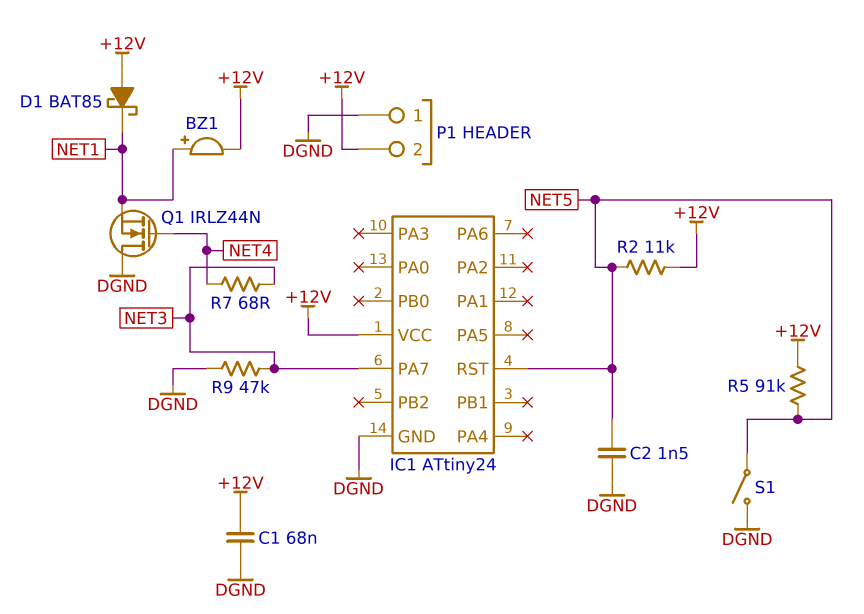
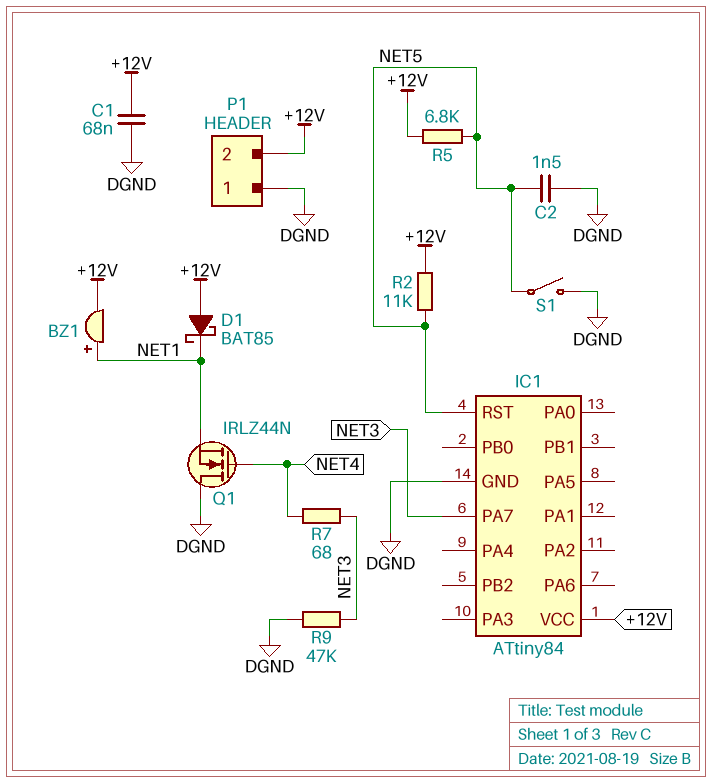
IC1: ATtiny24 -> ATtiny84
R5: 91k (+12V, NET5) -> 6.8k (+12V, NET5)

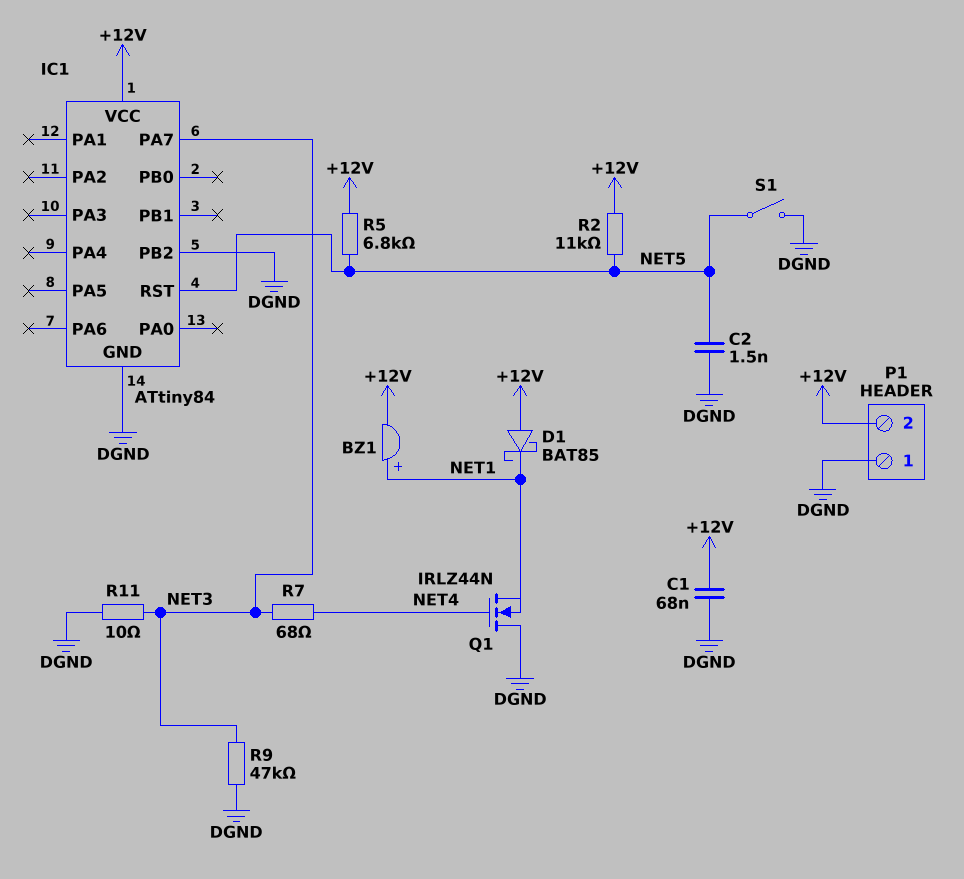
IC1 pin PB2: none -> DGND
R11: none -> 10 (DGND, NET3)

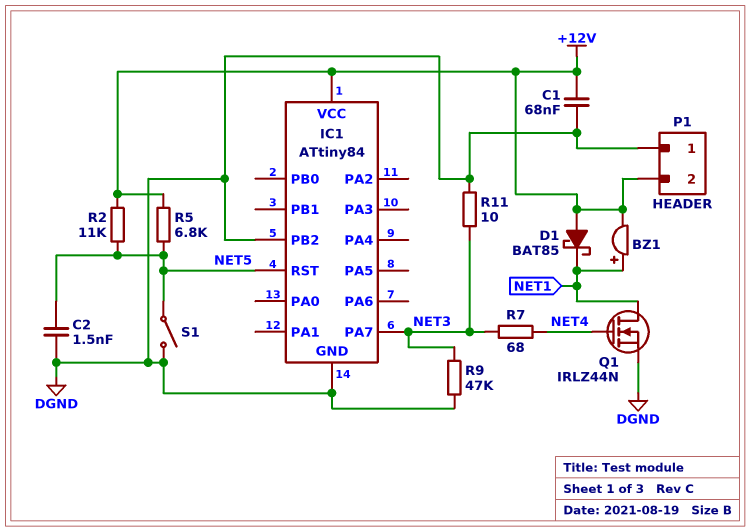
Q1: NMOS IRLZ44N (G NET4, D DGND, S NET1) -> NMOS IRLZ44N (G NET4, D NET1, S DGND)

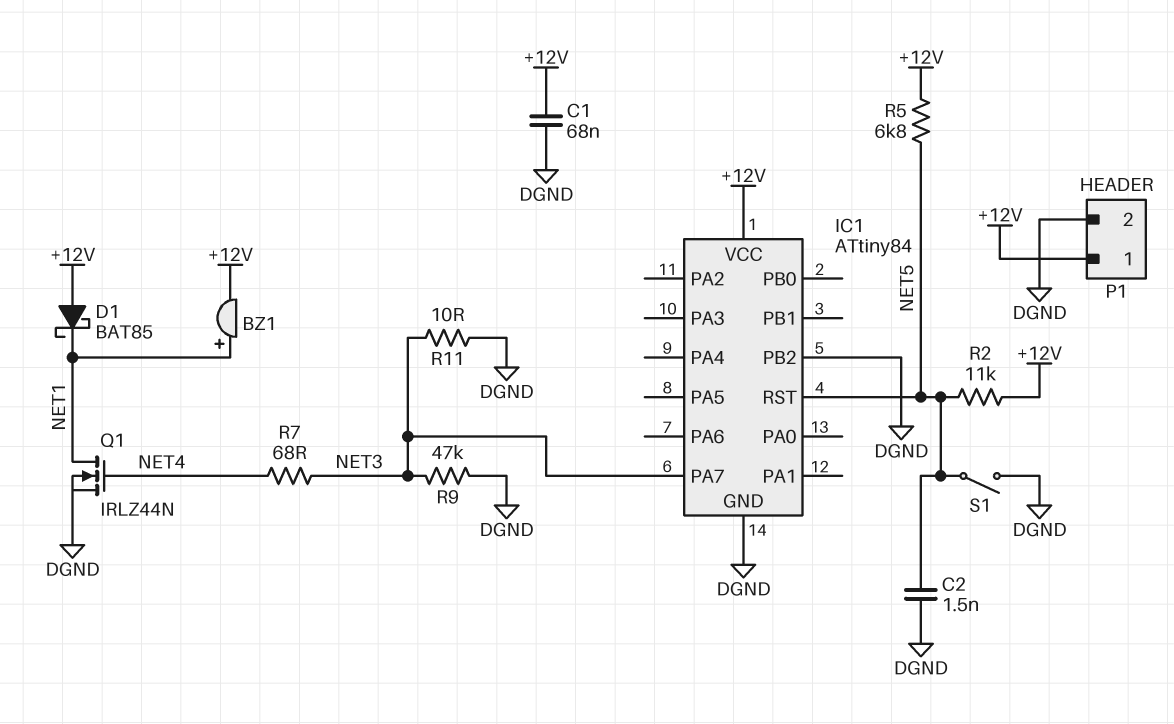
P1 pin 1: DGND -> +12V
P1 pin 2: +12V -> DGND

